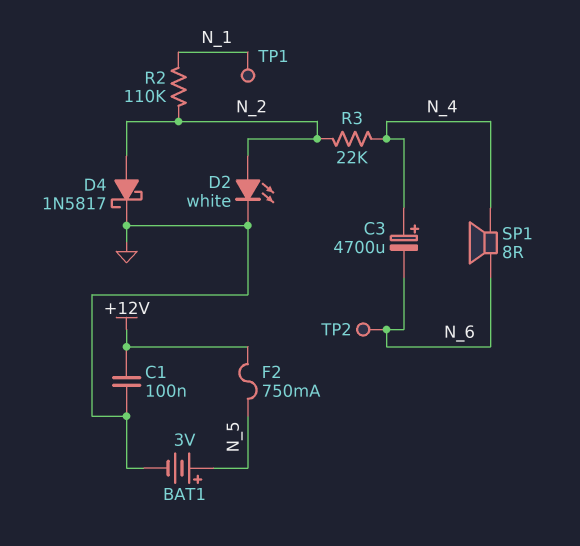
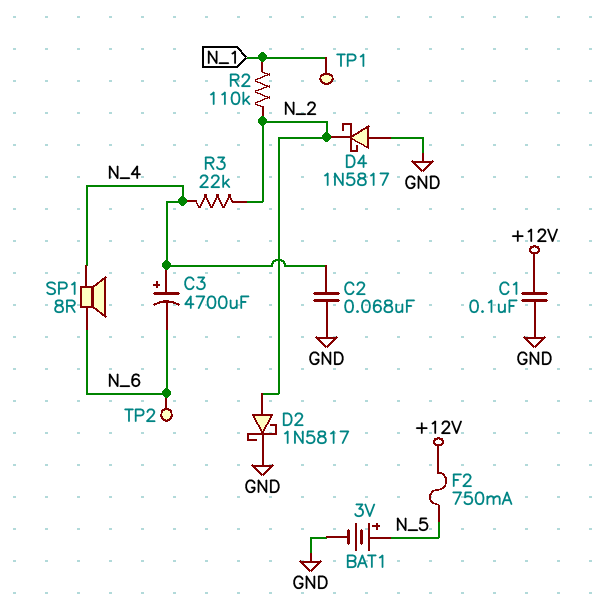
C2: none -> 68nF (GND, N_4)
D2: LED white (A N_2, K GND) -> schottky 1N5817 (A N_2, K GND)
D4: schottky 1N5817 (A N_2, K GND) -> schottky 1N5817 (A GND, K N_2)

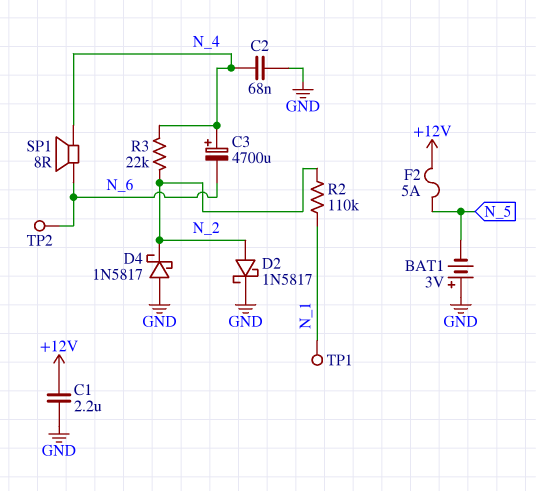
BAT1: 3V (plus N_5, minus GND) -> 3V (plus GND, minus N_5)
C1: 100nF (+12V, GND) -> 2.2uF (+12V, GND)
F2: 750mA (+12V, N_5) -> 5A (+12V, N_5)

